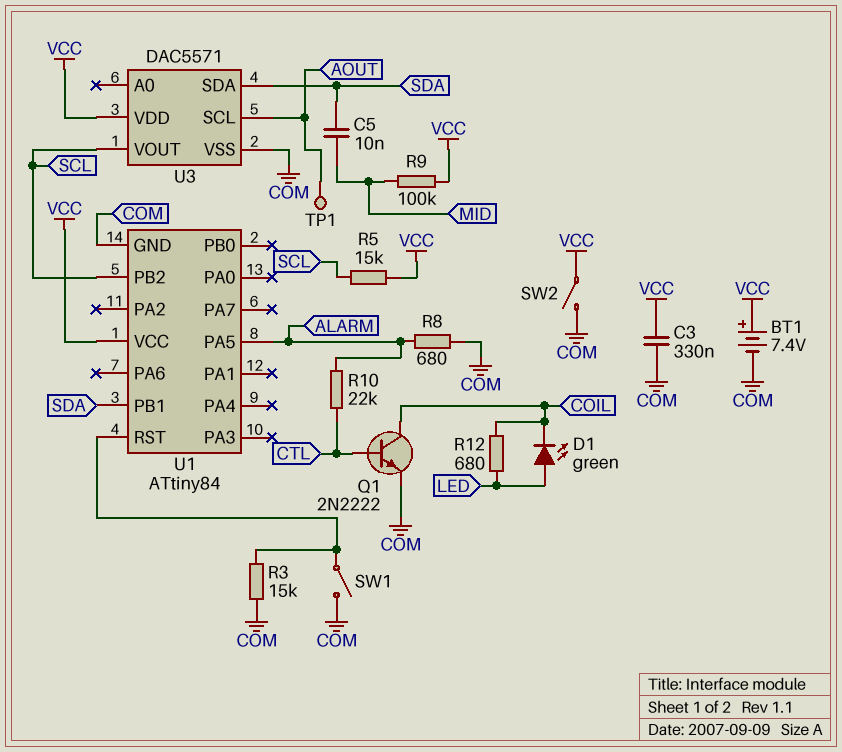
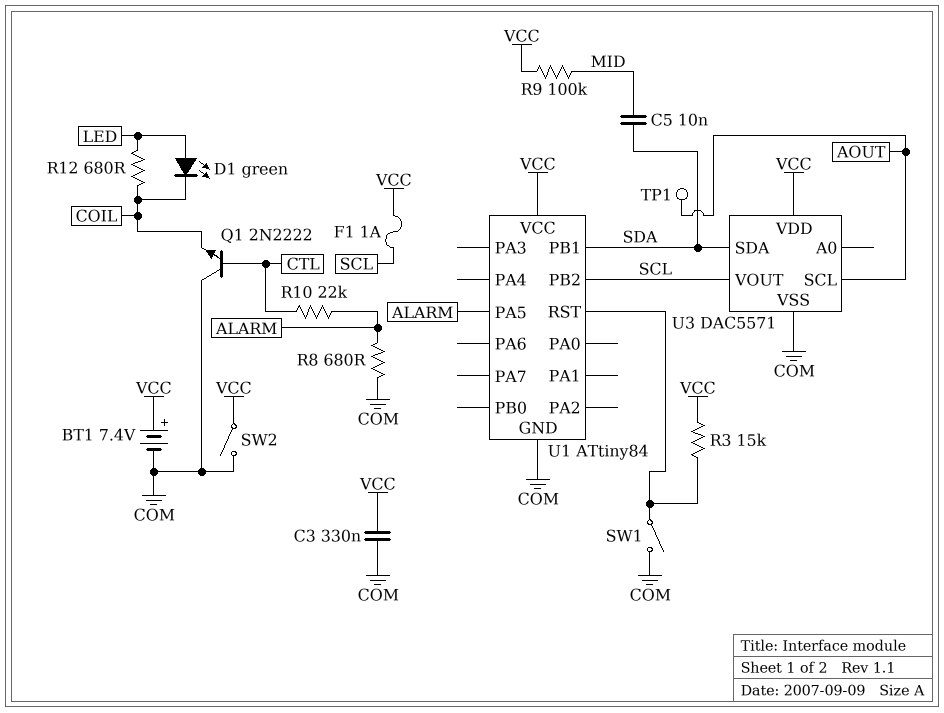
F1: none -> 1A (SCL, VCC)
Q1: NPN 2N2222 (B CTL, C COIL, E COM) -> NPN 2N2222 (B CTL, C COM, E COIL)
R3: 15k (COM, U1/RST) -> 15k (U1/RST, VCC)
R5: 15k (SCL, VCC) -> none

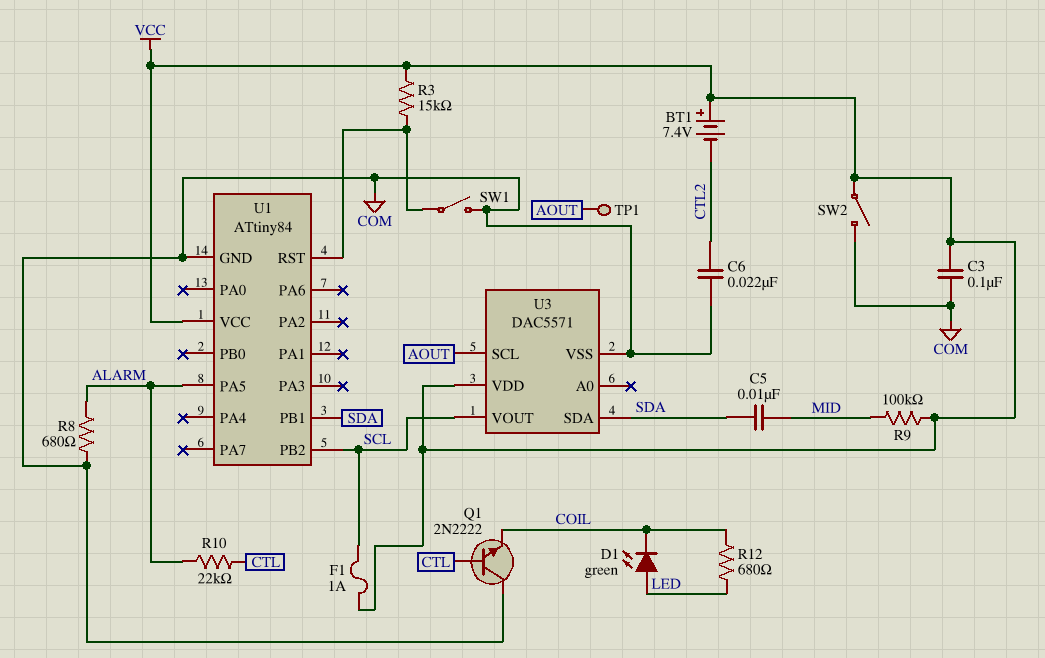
BT1: 7.4V (plus VCC, minus COM) -> 7.4V (plus VCC, minus CTL2)
C3: 330nF (COM, VCC) -> 100nF (COM, VCC)
C6: none -> 22nF (COM, CTL2)

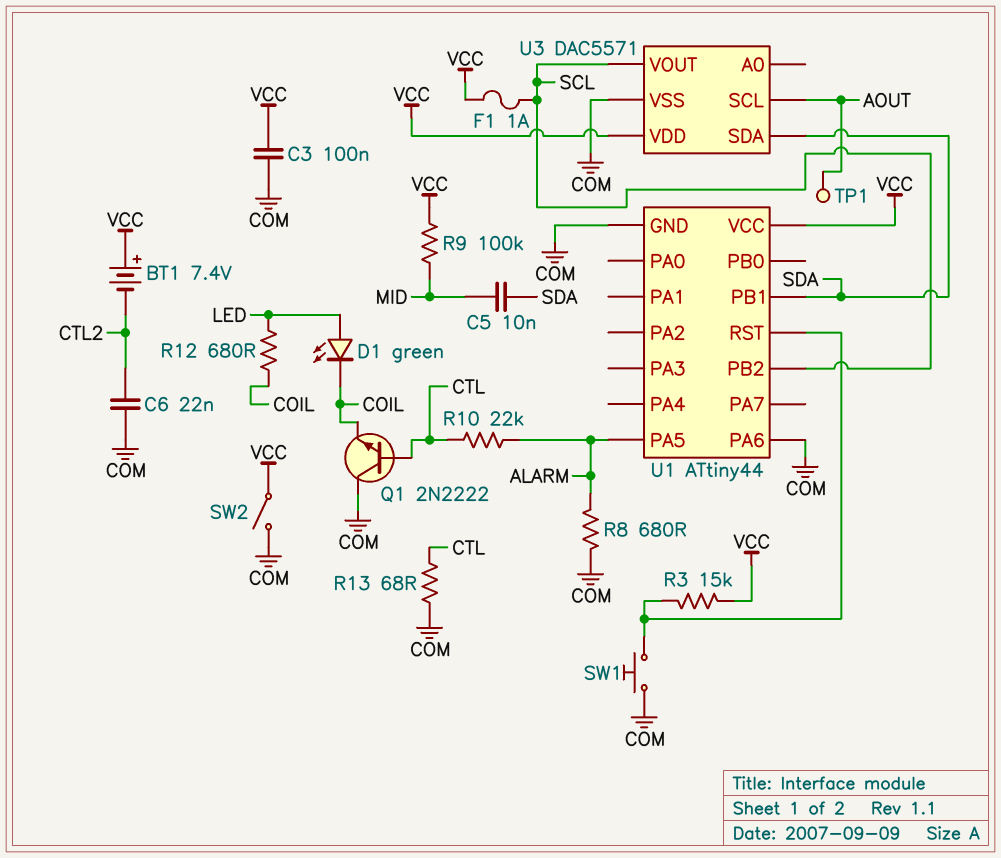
R13: none -> 68 (COM, CTL)
SW1: switch (COM, U1/RST) -> button (COM, U1/RST)
U1: ATtiny84 -> ATtiny44
U1 pin PA6: none -> COM

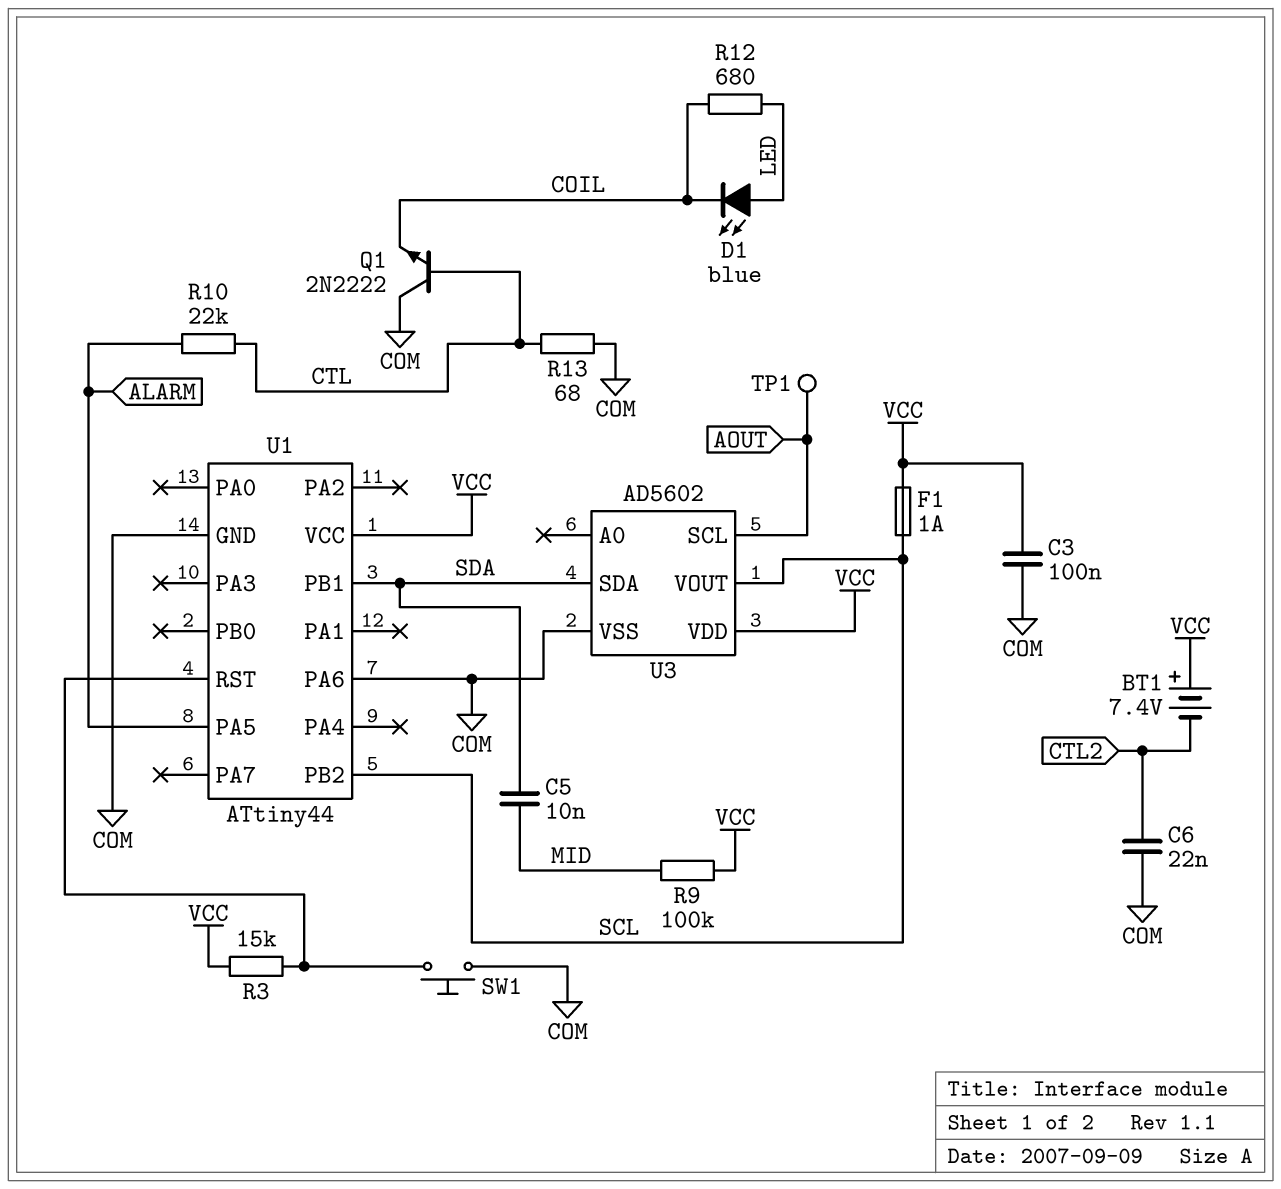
D1: LED green (A LED, K COIL) -> LED blue (A LED, K COIL)
R8: 680 (ALARM, COM) -> none
SW2: switch (COM, VCC) -> none
U3: DAC5571 -> AD5602

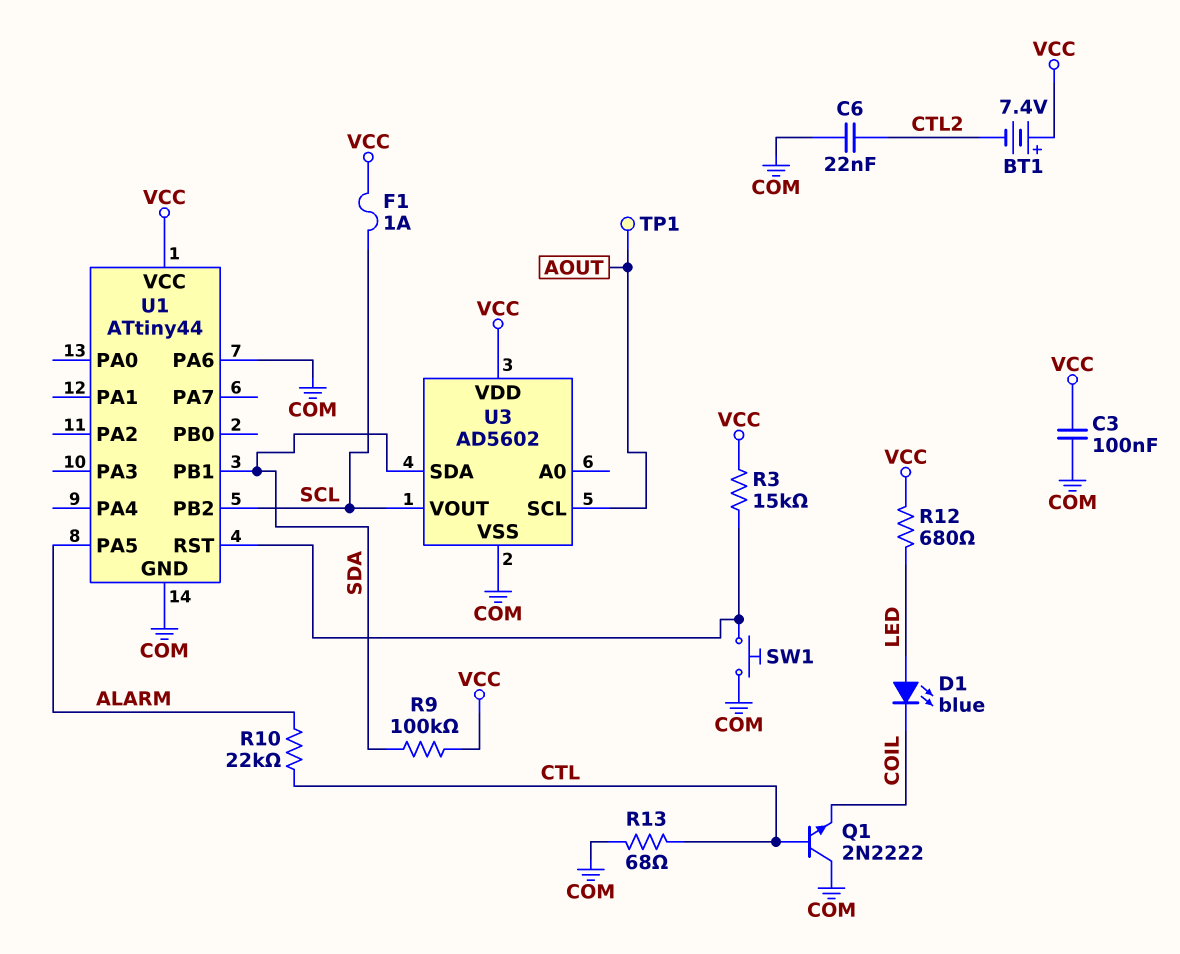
C5: 10nF (MID, SDA) -> none
R9: 100k (MID, VCC) -> 100k (SDA, VCC)
R12: 680 (COIL, LED) -> 680 (LED, VCC)

